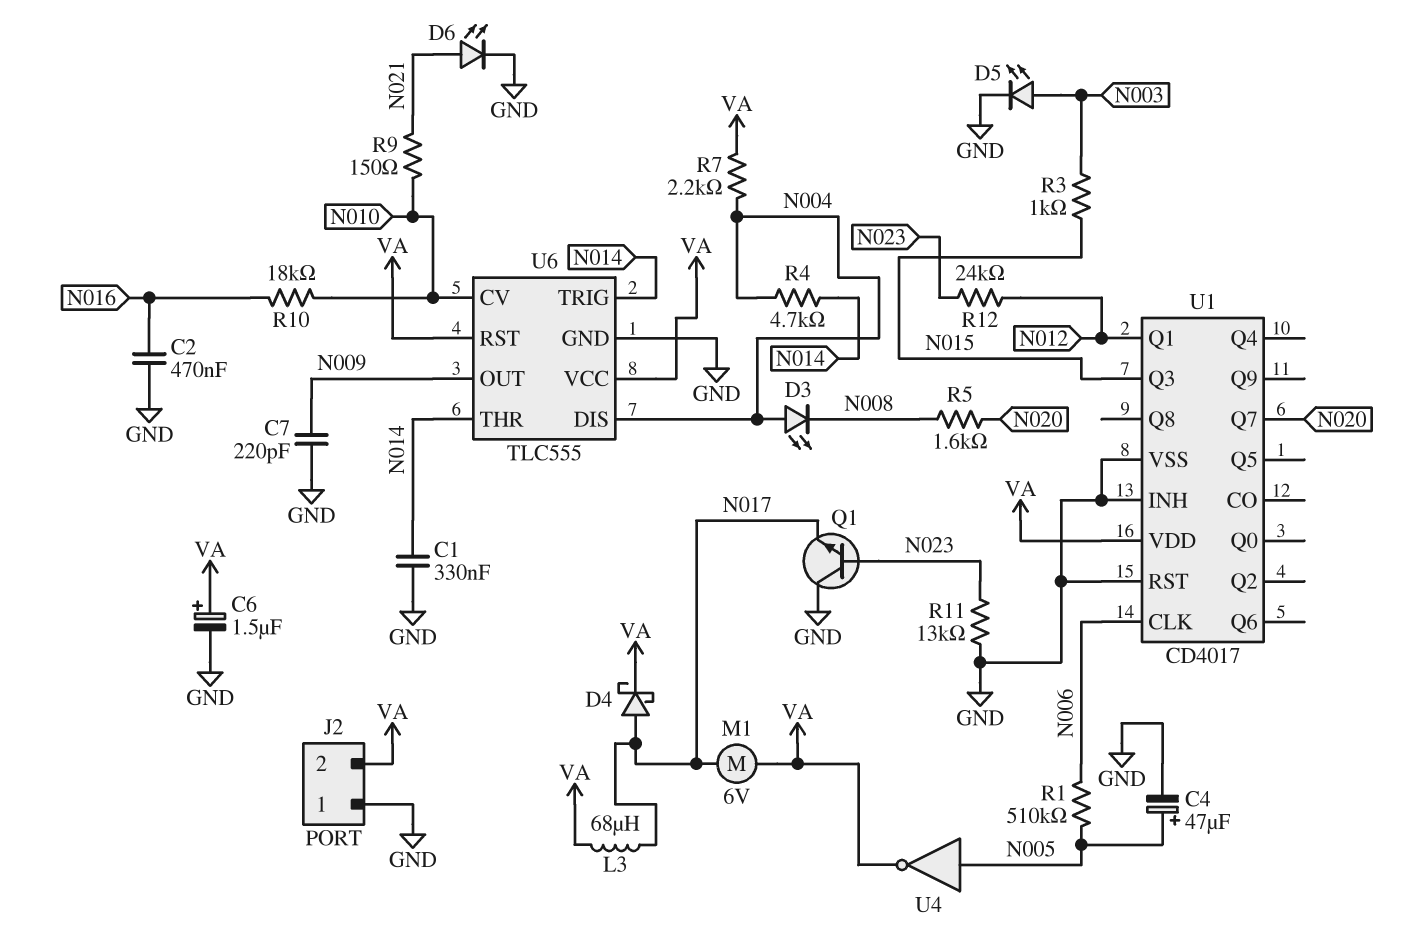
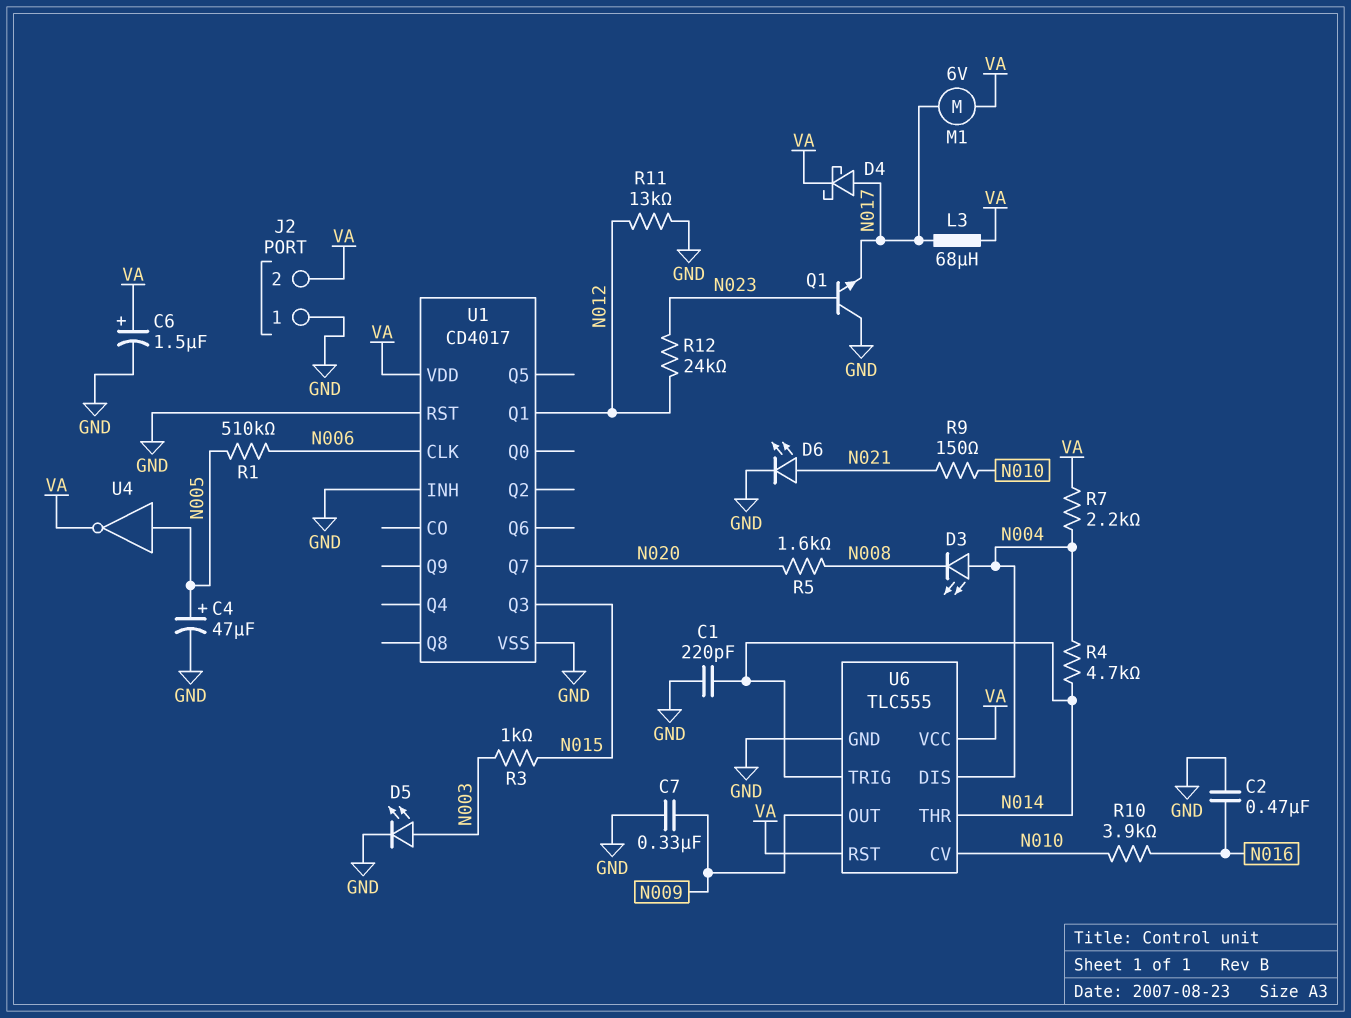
C1: 330nF (GND, N014) -> 220pF (GND, N014)
C7: 220pF (GND, N009) -> 330nF (GND, N009)
R10: 18k (N010, N016) -> 3.9k (N010, N016)
R11: 13k (GND, N023) -> 13k (GND, N012)

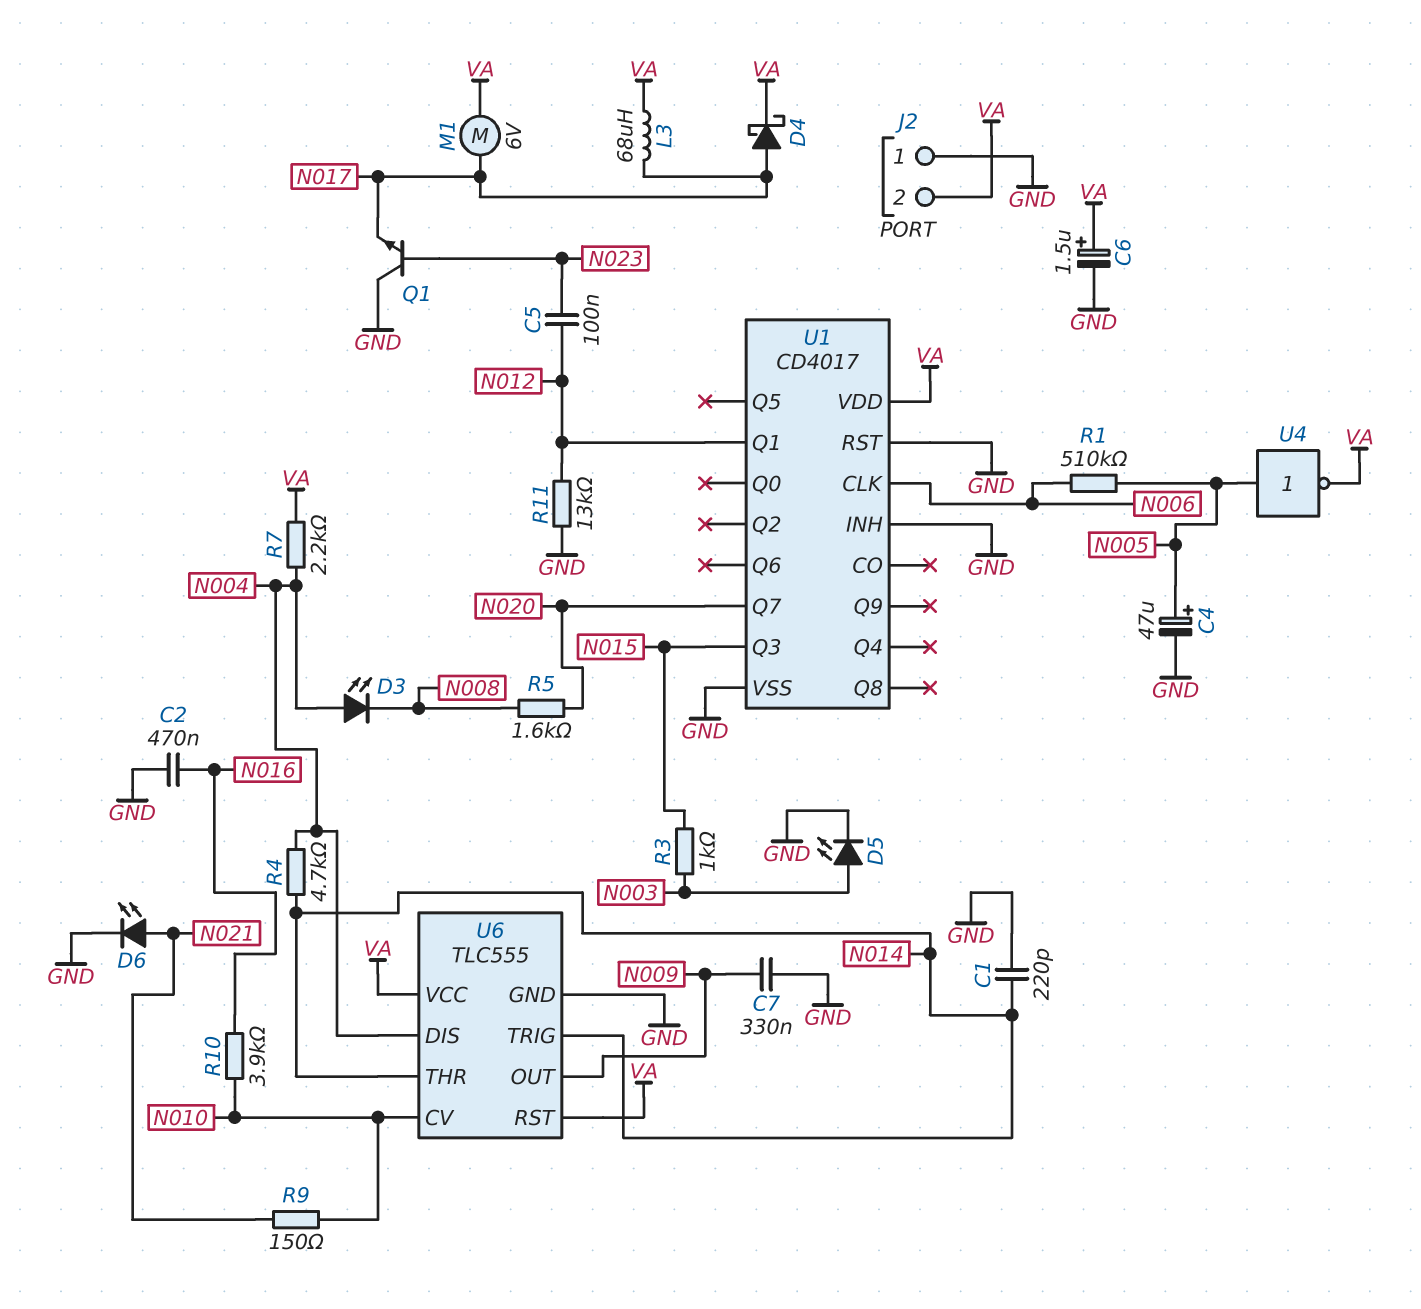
C5: none -> 100nF (N012, N023)
R12: 24k (N012, N023) -> none

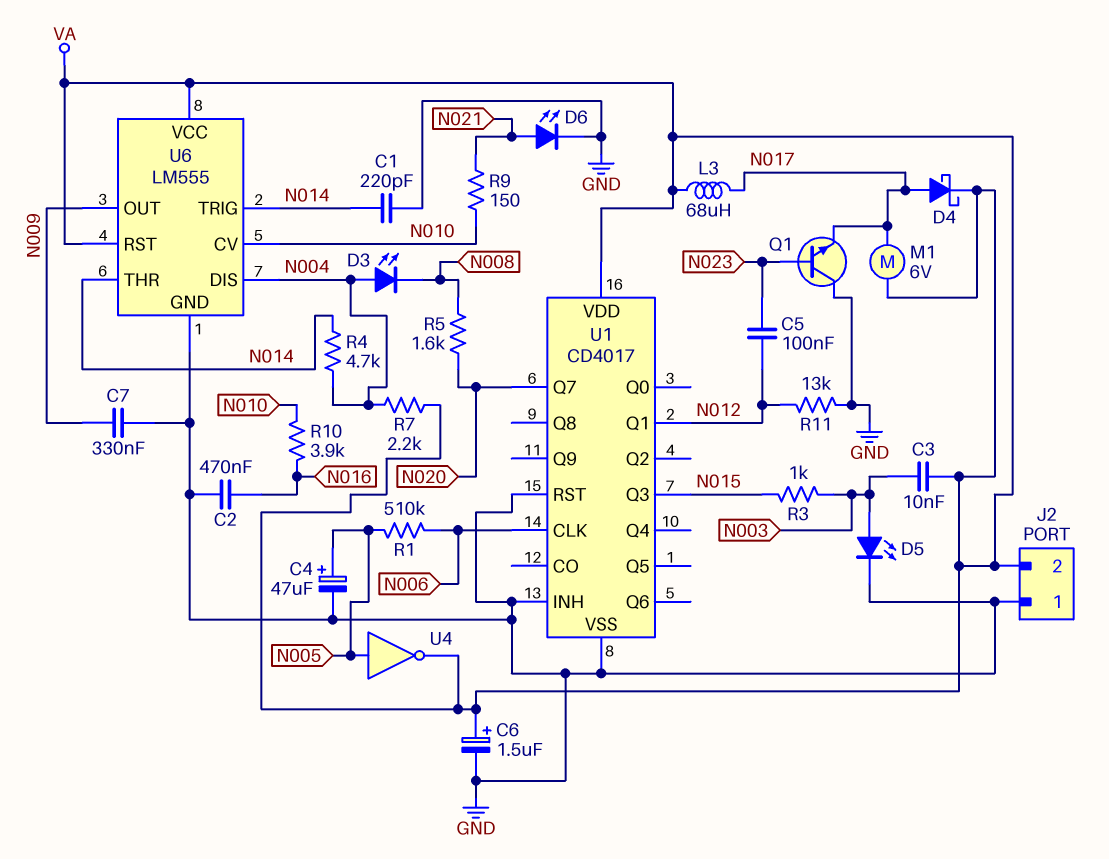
C3: none -> 10nF (N003, VA)
U6: TLC555 -> LM555

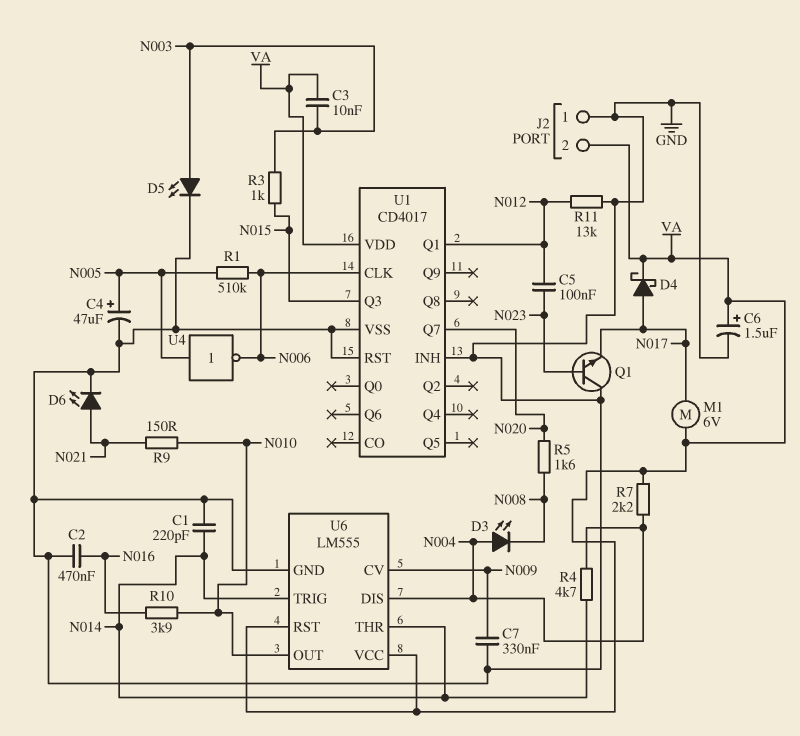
L3: 68uH (N017, VA) -> none
U4: NOT (in N005, out VA) -> NOT (in N005, out N006)
U6 pin CV: N010 -> N009
U6 pin OUT: N009 -> N010

